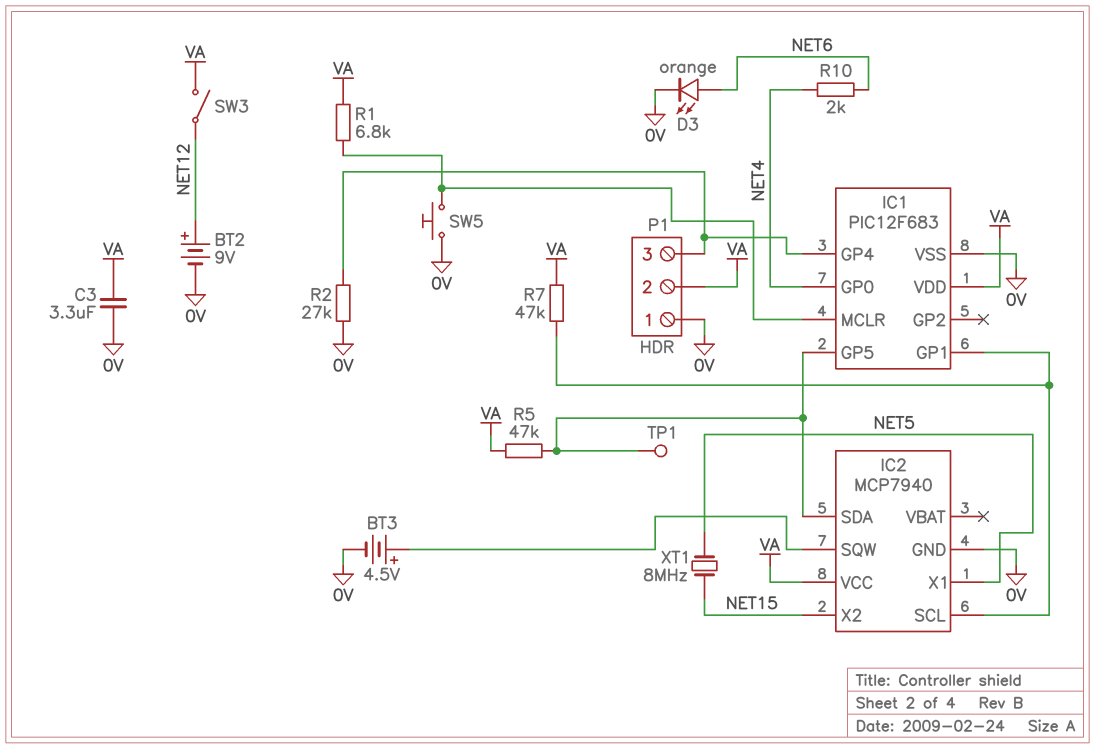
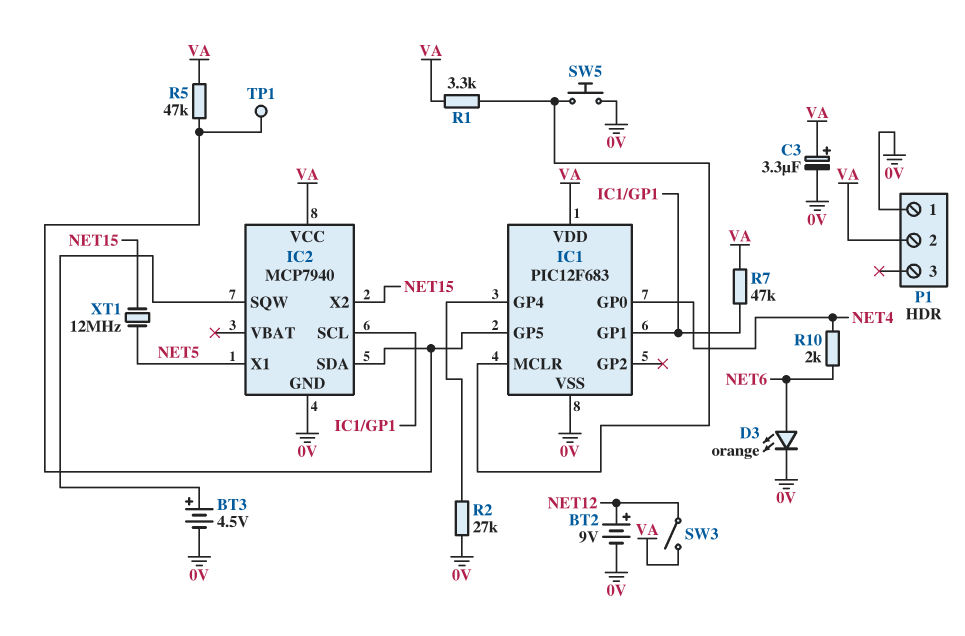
C3: 3.3uF (0V, VA) -> 3.3uF (plus VA, minus 0V)
P1 pin 3: IC1/GP4 -> none
R1: 6.8k (IC1/MCLR, VA) -> 3.3k (IC1/MCLR, VA)
XT1: 8MHz (NET5, NET15) -> 12MHz (NET5, NET15)

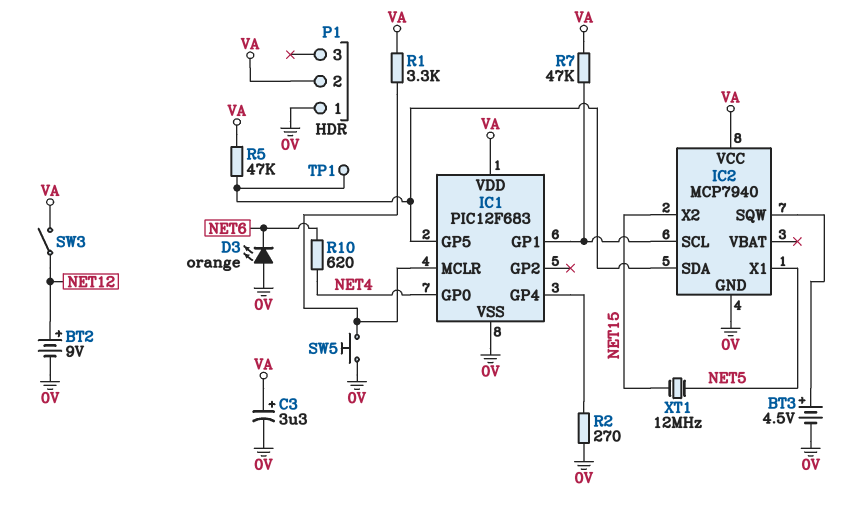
D3: LED orange (A NET6, K 0V) -> LED orange (A 0V, K NET6)
R2: 27k (0V, IC1/GP4) -> 270 (0V, IC1/GP4)
R10: 2k (NET4, NET6) -> 620 (NET4, NET6)

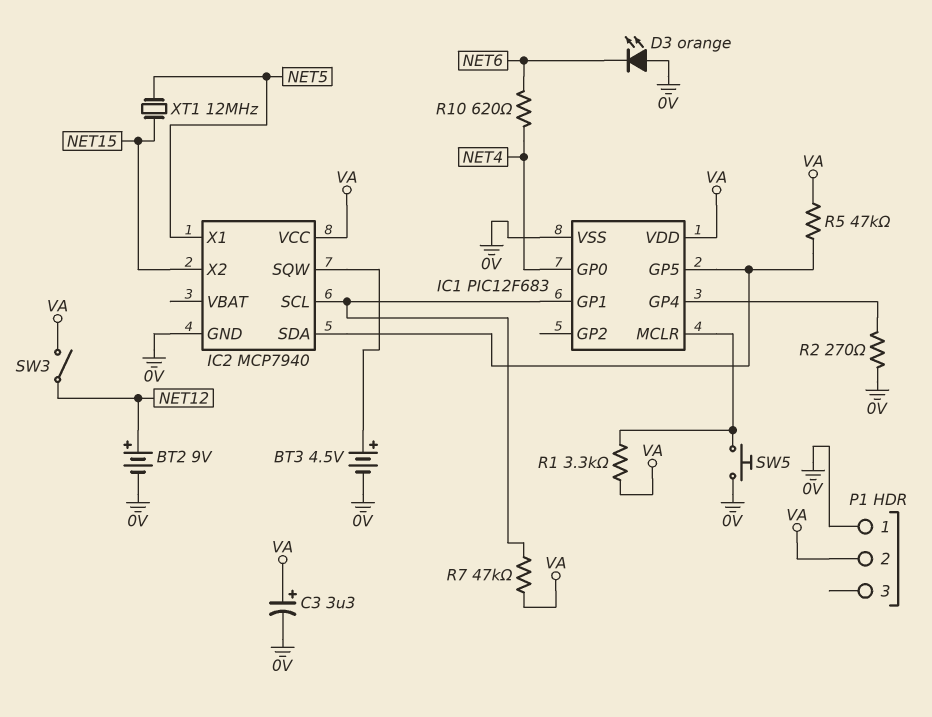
TP1: test point (IC1/GP5) -> none

